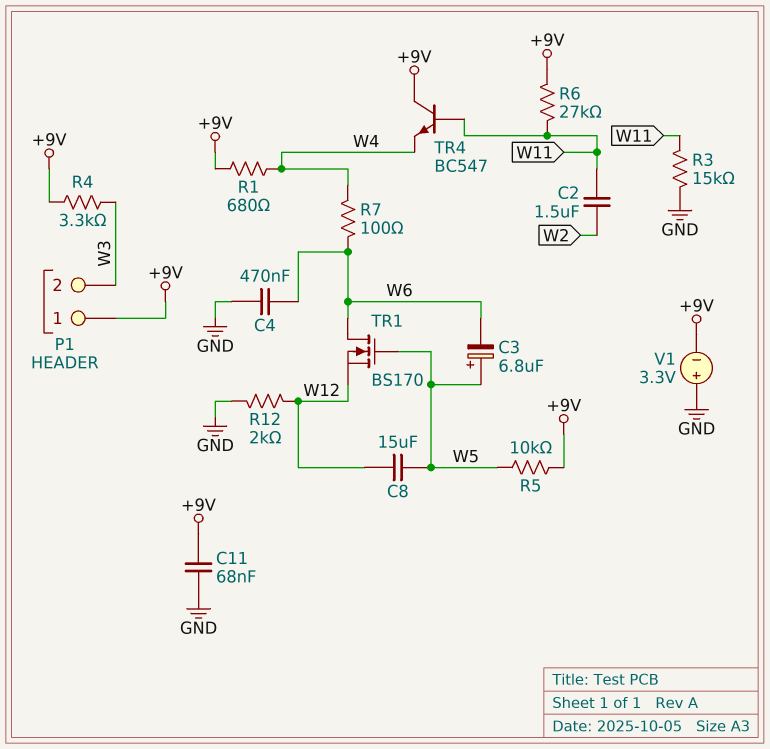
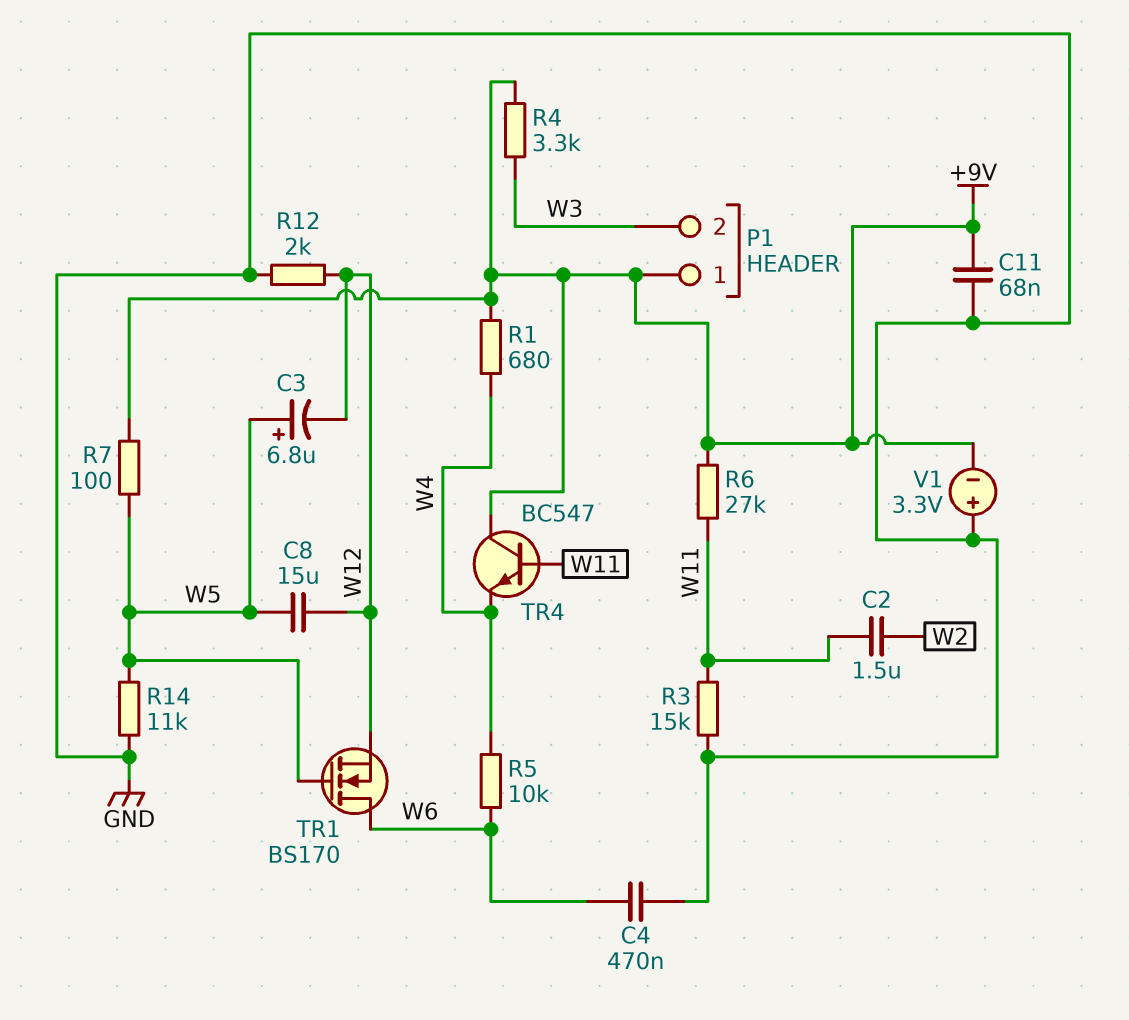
C3: 6.8uF (plus W5, minus W6) -> 6.8uF (plus W5, minus W12)
R5: 10k (+9V, W5) -> 10k (W4, W6)
R7: 100 (W4, W6) -> 100 (+9V, W5)
R14: none -> 11k (GND, W5)

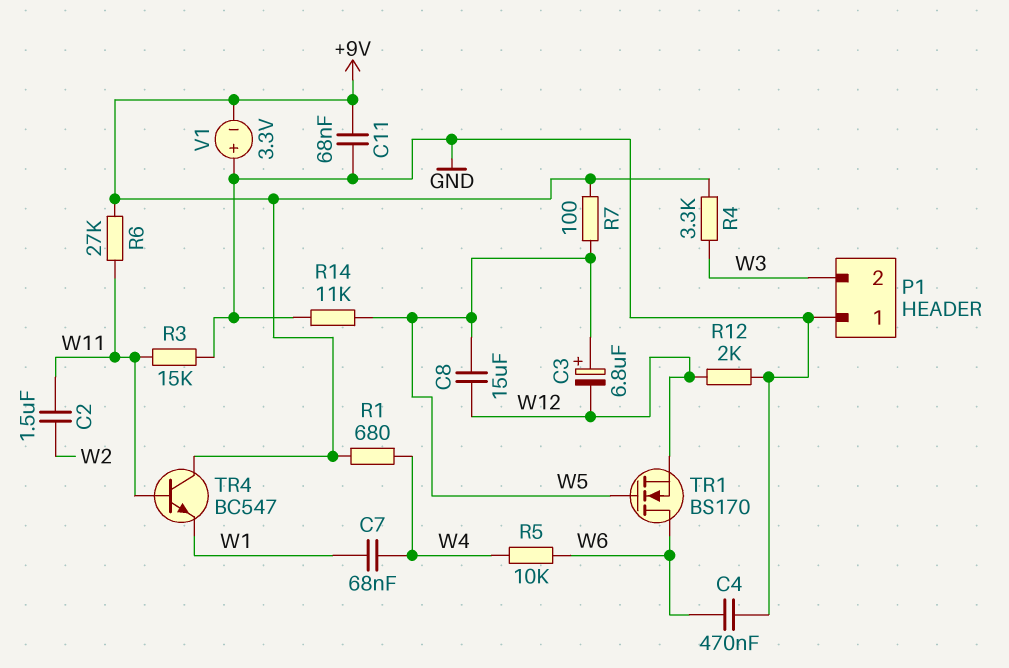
C7: none -> 68nF (W1, W4)
P1 pin 1: +9V -> GND
TR4: NPN BC547 (B W11, C +9V, E W4) -> NPN BC547 (B W11, C +9V, E W1)

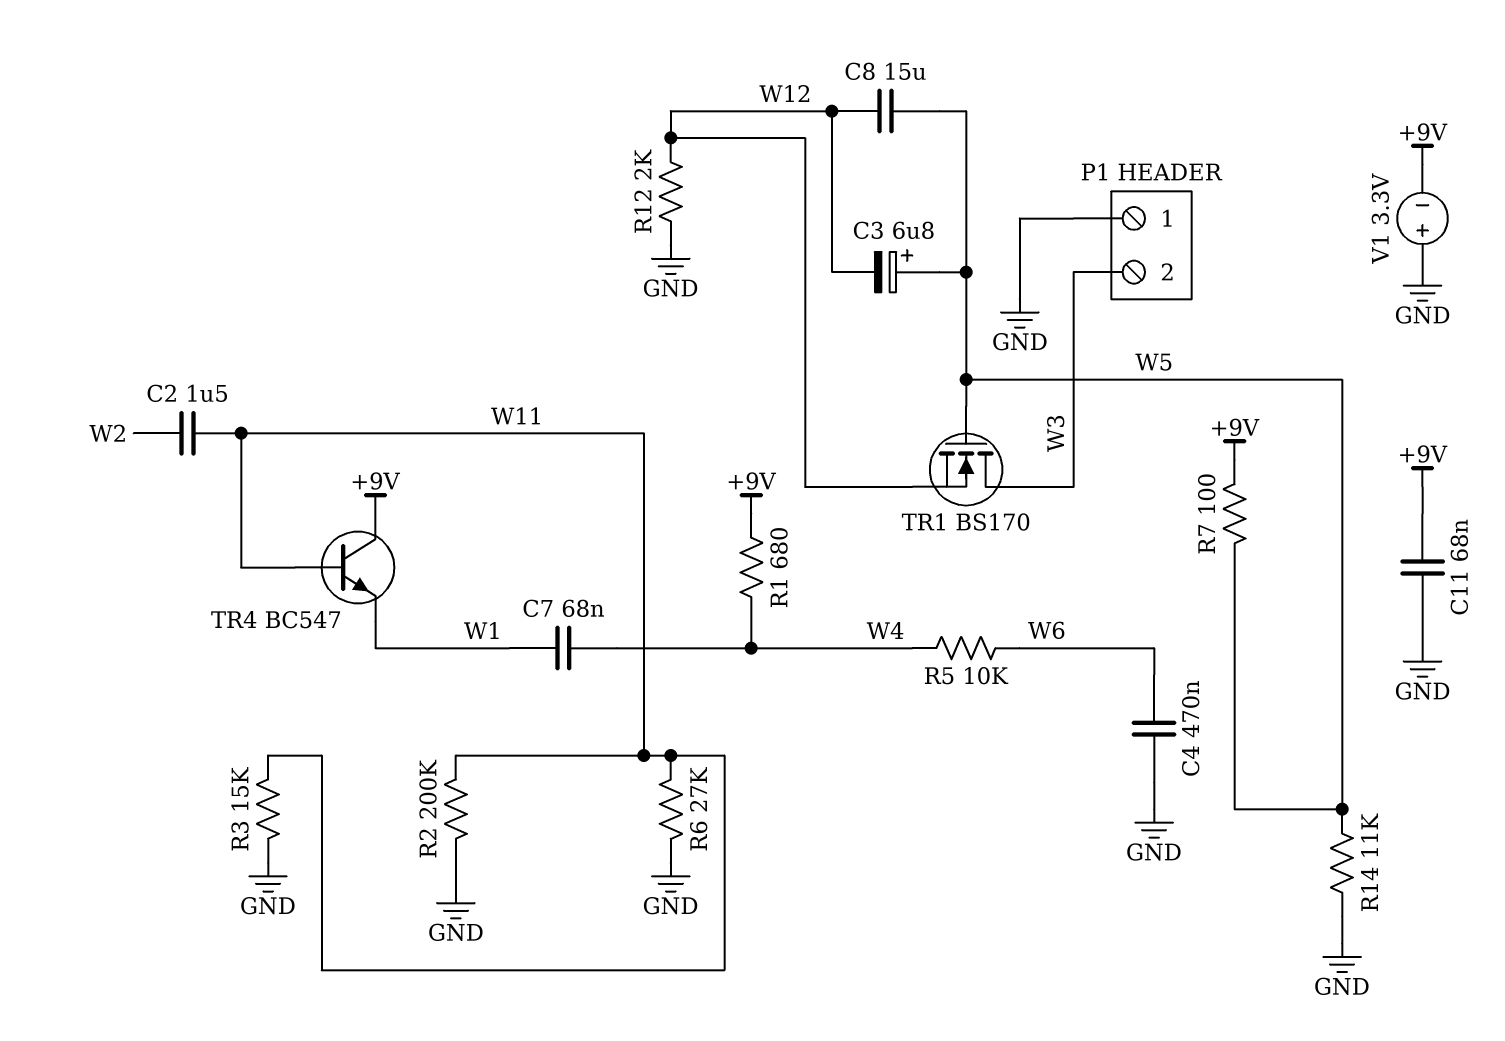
R2: none -> 200k (GND, W11)
R4: 3.3k (+9V, W3) -> none
R6: 27k (+9V, W11) -> 27k (GND, W11)
TR1: NMOS BS170 (G W5, D W6, S W12) -> NMOS BS170 (G W5, D W3, S W12)

